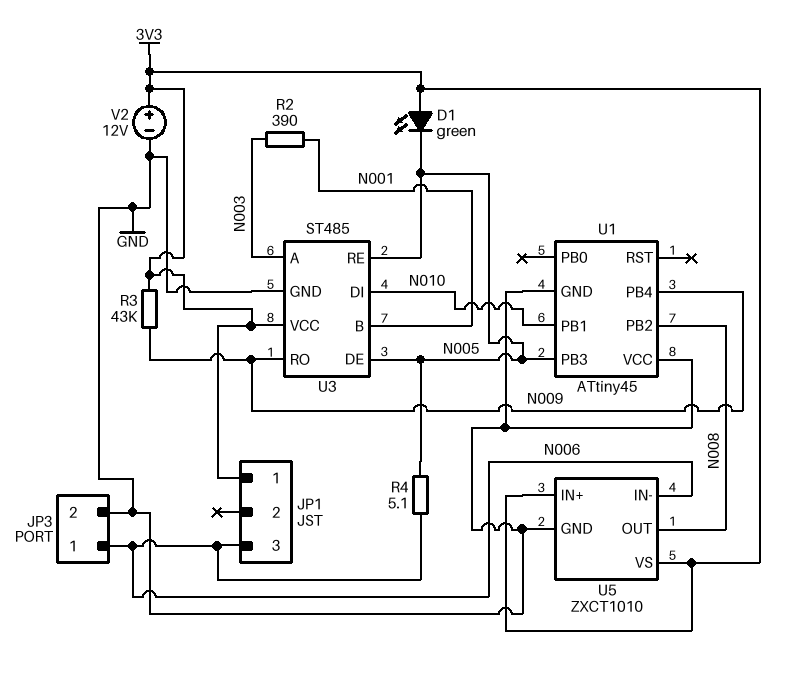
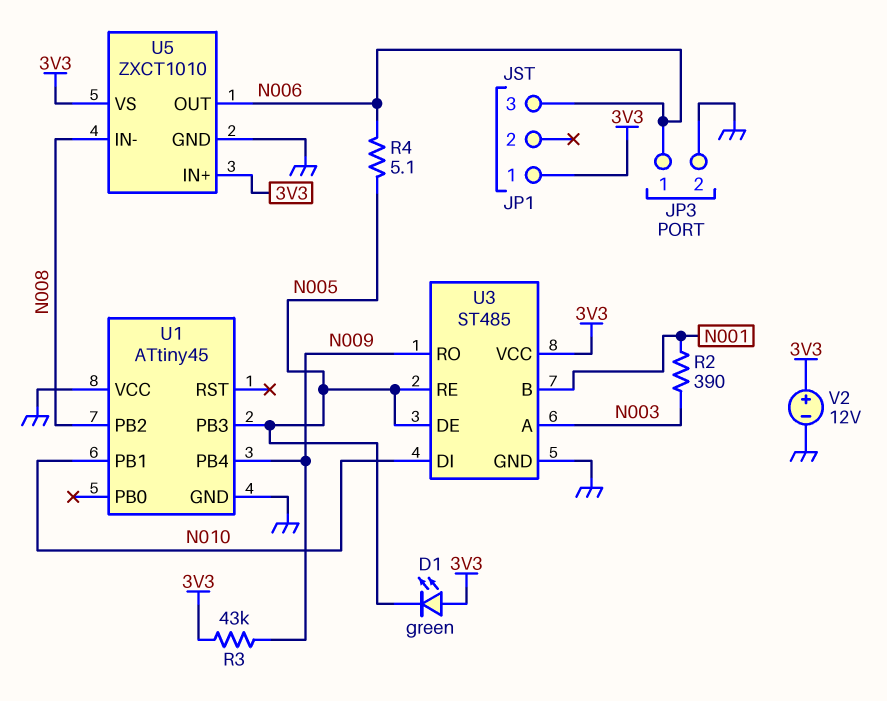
U5 pin IN-: N006 -> N008
U5 pin OUT: N008 -> N006

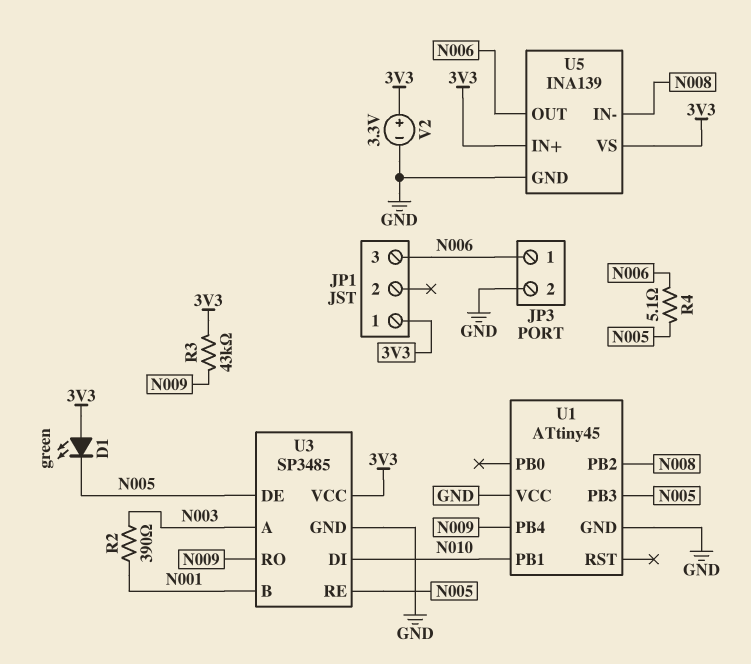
U3: ST485 -> SP3485
U5: ZXCT1010 -> INA139
V2: 12V (plus 3V3, minus GND) -> 3.3V (plus 3V3, minus GND)

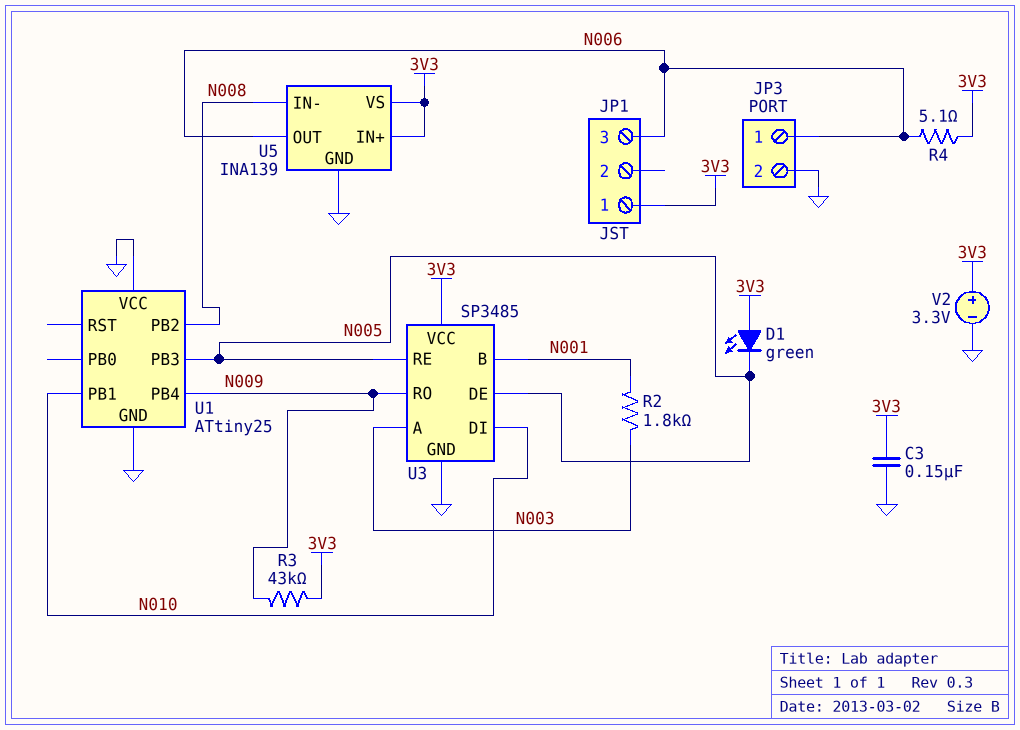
C3: none -> 150nF (3V3, GND)
R2: 390 (N001, N003) -> 1.8k (N001, N003)
R4: 5.1 (N005, N006) -> 5.1 (3V3, N006)
U1: ATtiny45 -> ATtiny25

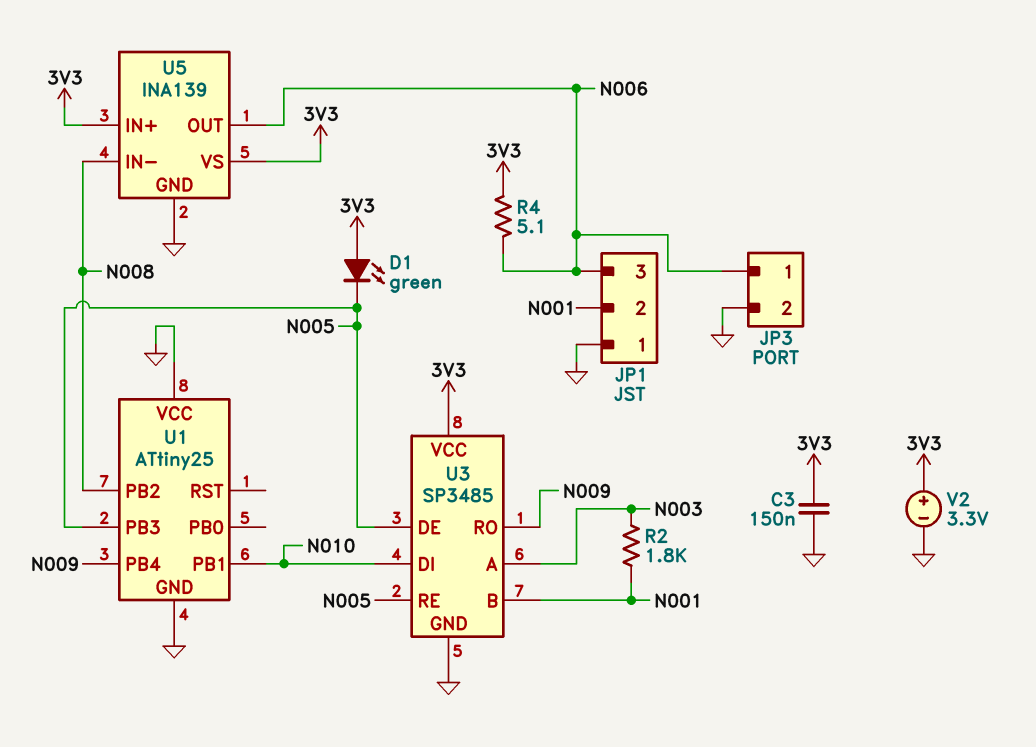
JP1 pin 1: 3V3 -> GND
JP1 pin 2: none -> N001
R3: 43k (3V3, N009) -> none

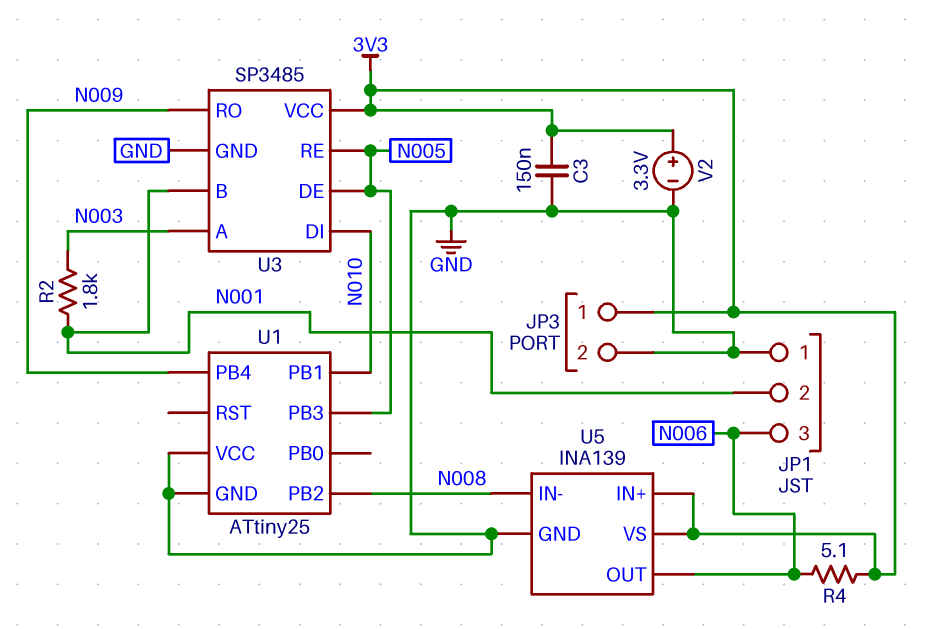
D1: LED green (A 3V3, K N005) -> none
JP3 pin 1: N006 -> 3V3

